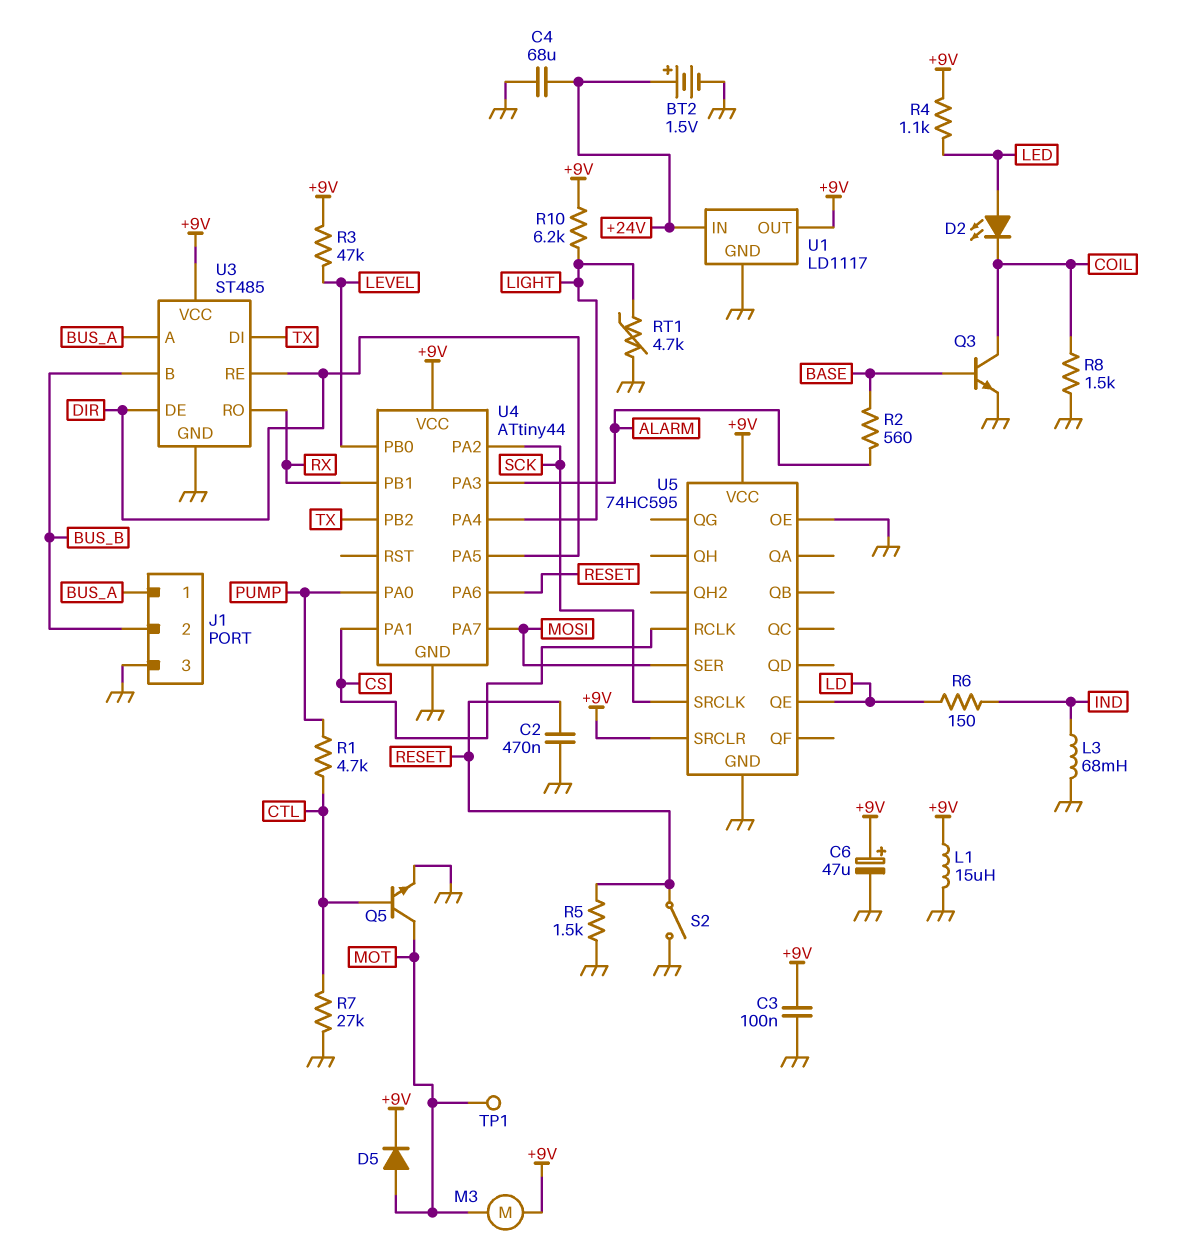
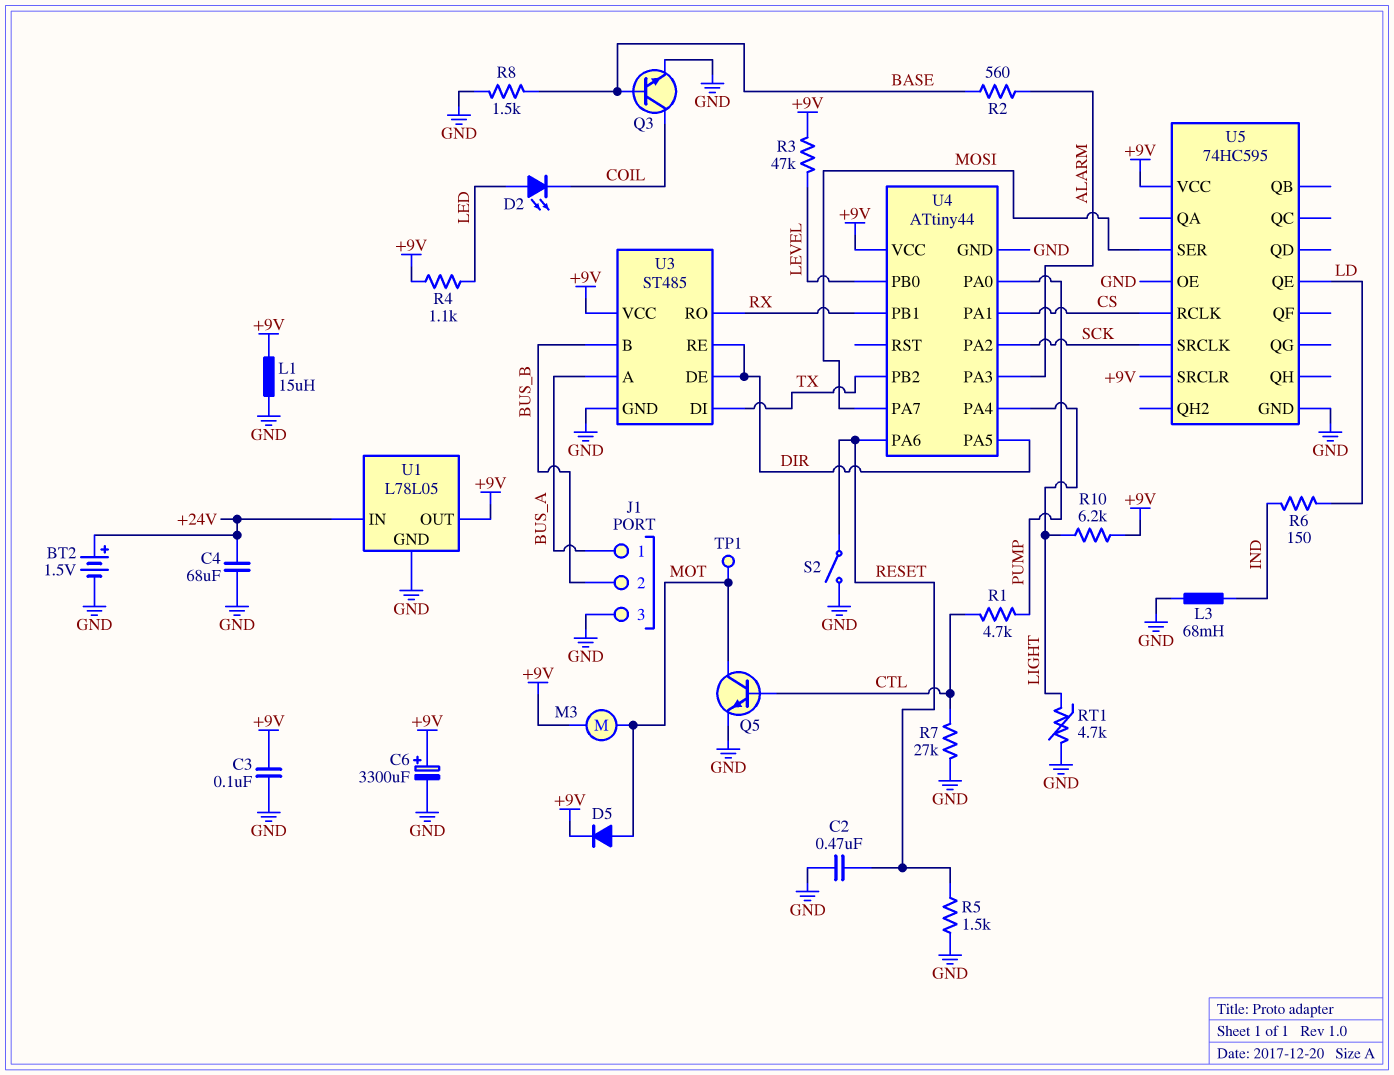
C6: 47uF (plus +9V, minus GND) -> 3300uF (plus +9V, minus GND)
R8: 1.5k (COIL, GND) -> 1.5k (BASE, GND)
U1: LD1117 -> L78L05

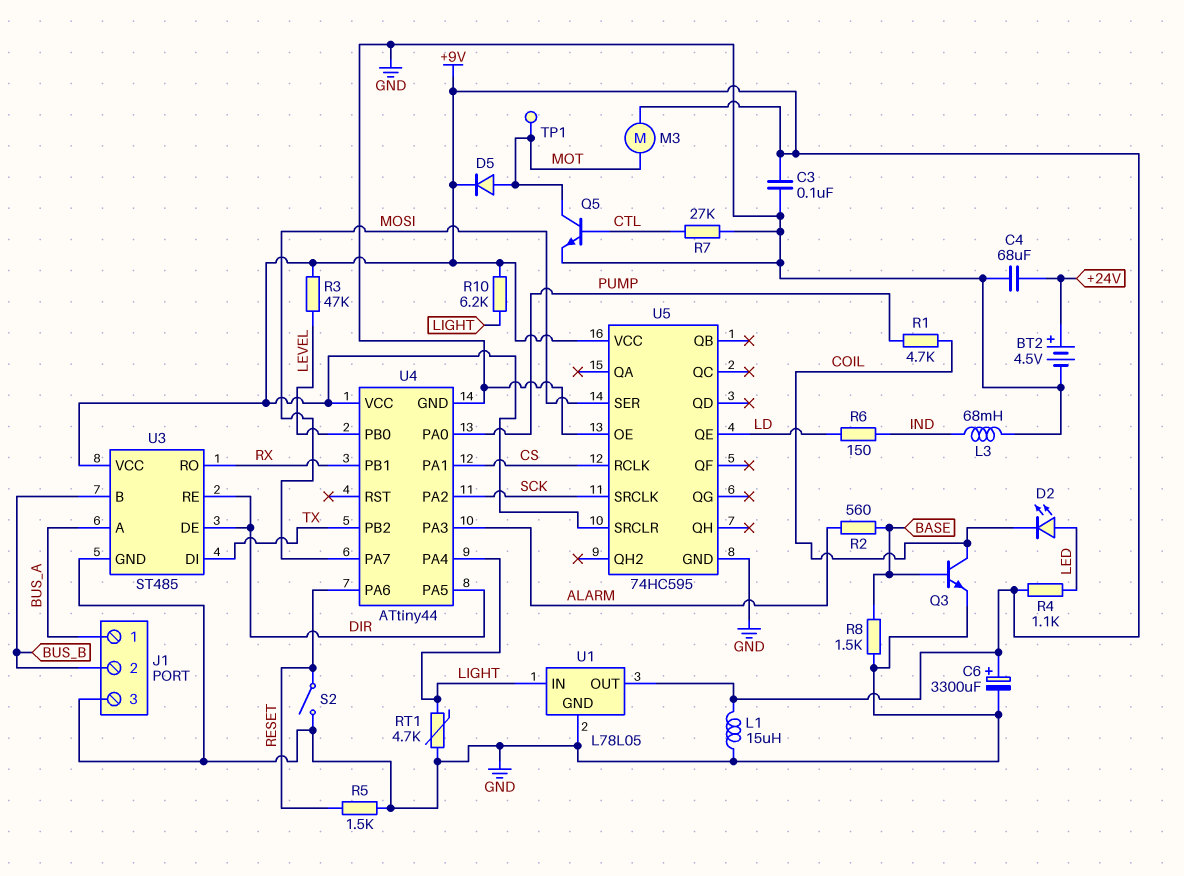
BT2: 1.5V (plus +24V, minus GND) -> 4.5V (plus +24V, minus GND)
C2: 470nF (GND, RESET) -> none
R1: 4.7k (CTL, PUMP) -> 4.7k (COIL, PUMP)
U1 pin IN: +24V -> LIGHT

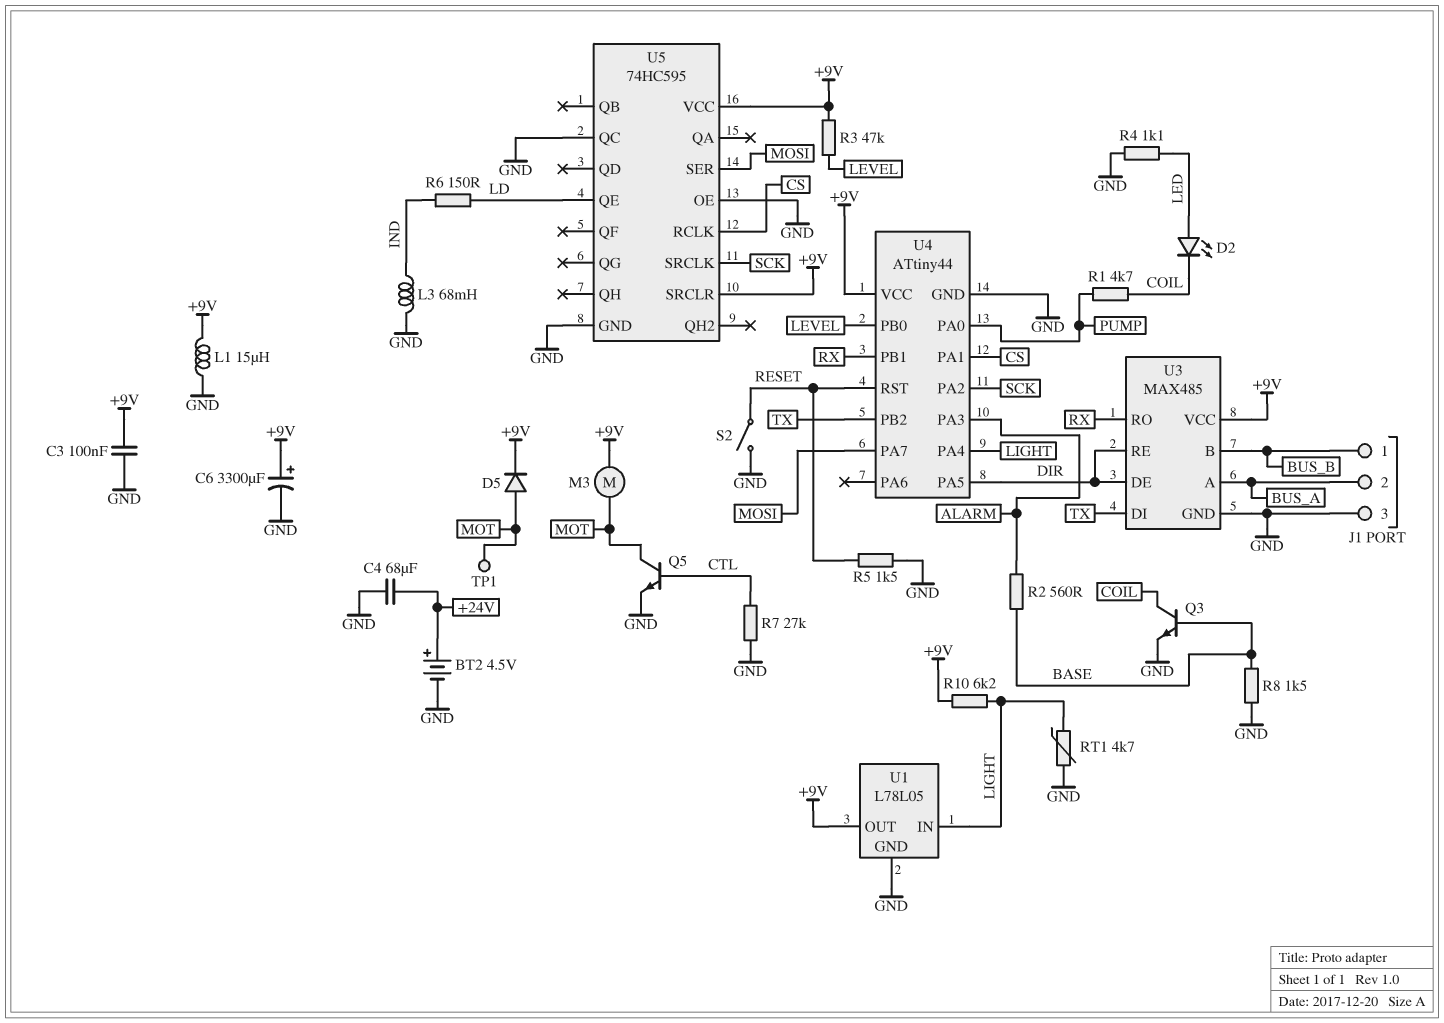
J1 pin 1: BUS_A -> BUS_B
J1 pin 2: BUS_B -> BUS_A
R4: 1.1k (+9V, LED) -> 1.1k (GND, LED)
U3: ST485 -> MAX485
U4 pin PA6: RESET -> none
U4 pin RST: none -> RESET
U5 pin QC: none -> GND

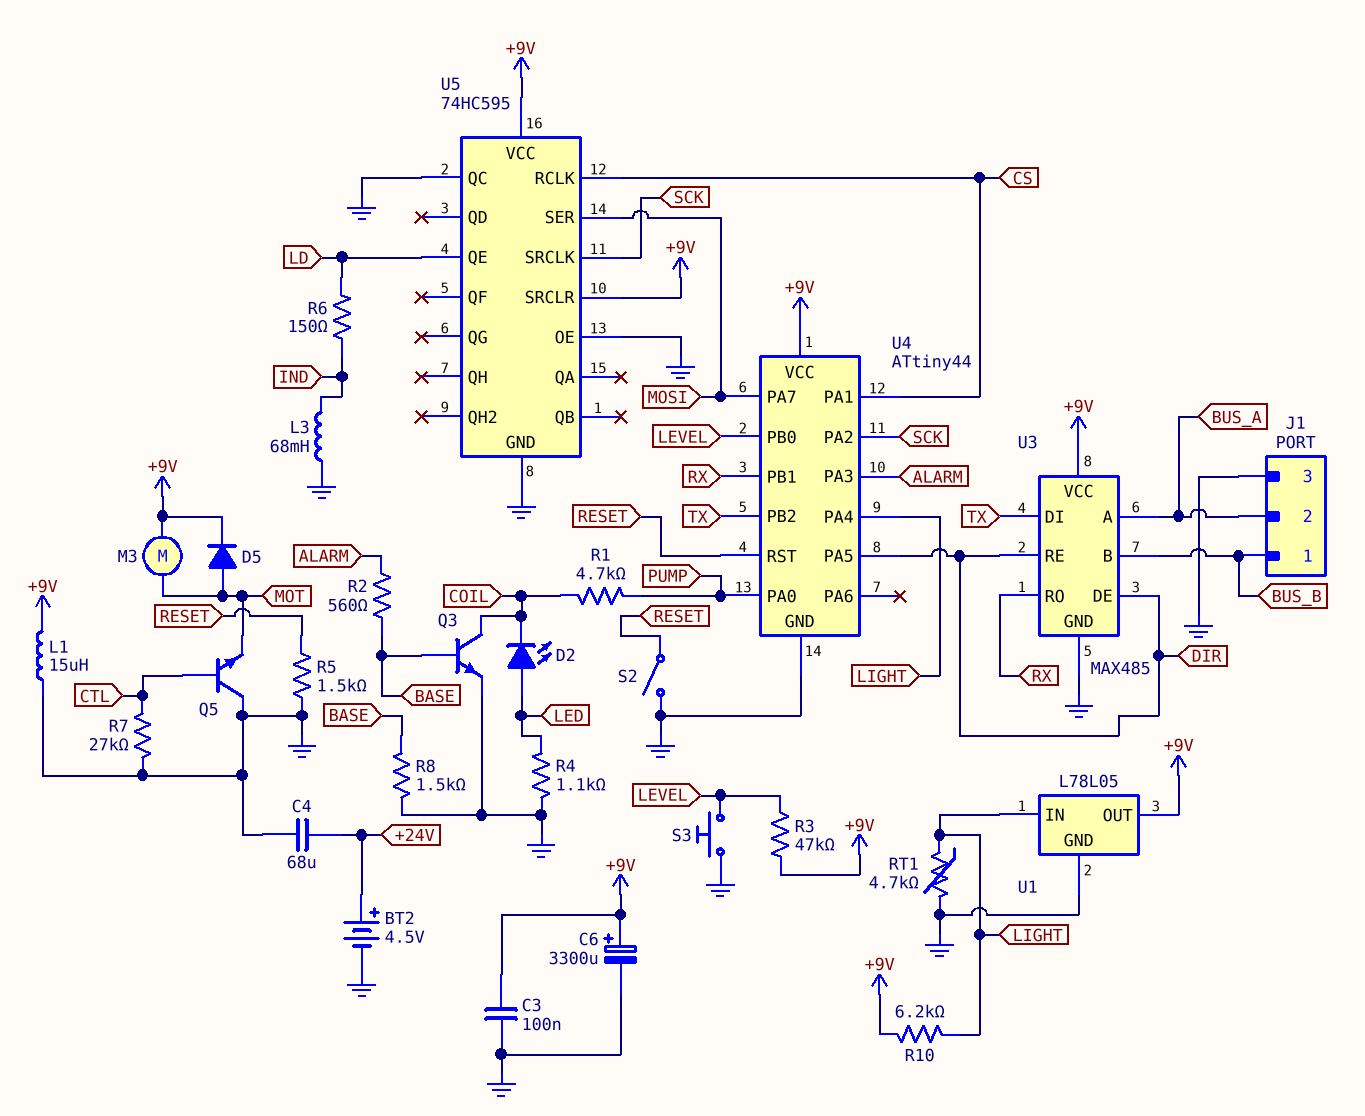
Q5: NPN (B CTL, C MOT, E GND) -> NPN (B CTL, C GND, E MOT)
S3: none -> button (GND, LEVEL)
TP1: test point (MOT) -> none

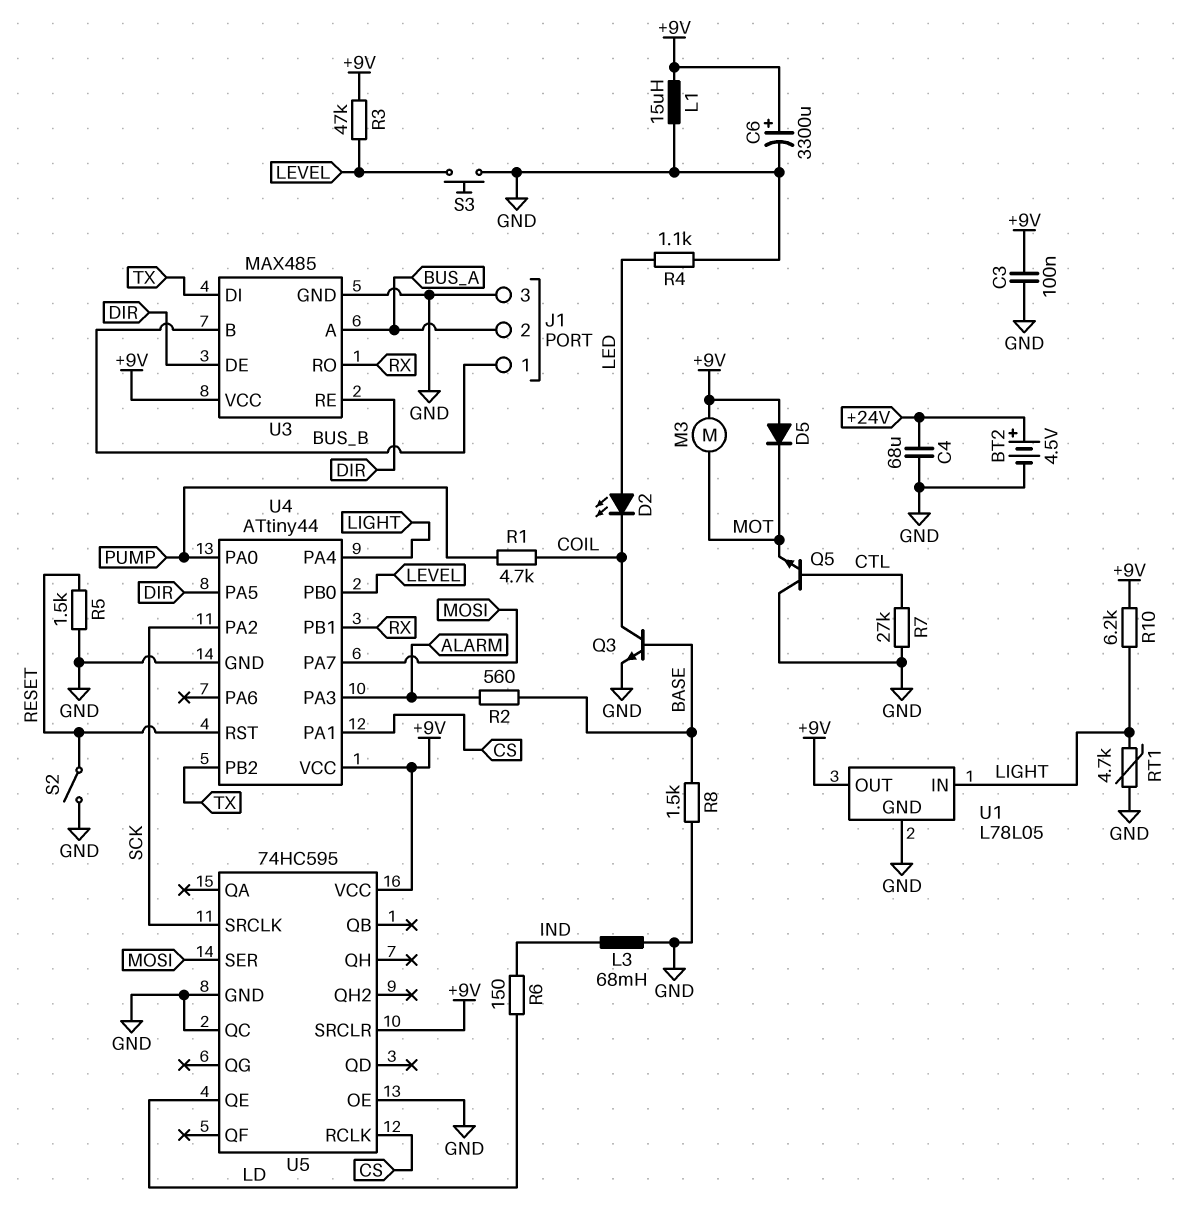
D5: diode (A MOT, K +9V) -> diode (A +9V, K MOT)

